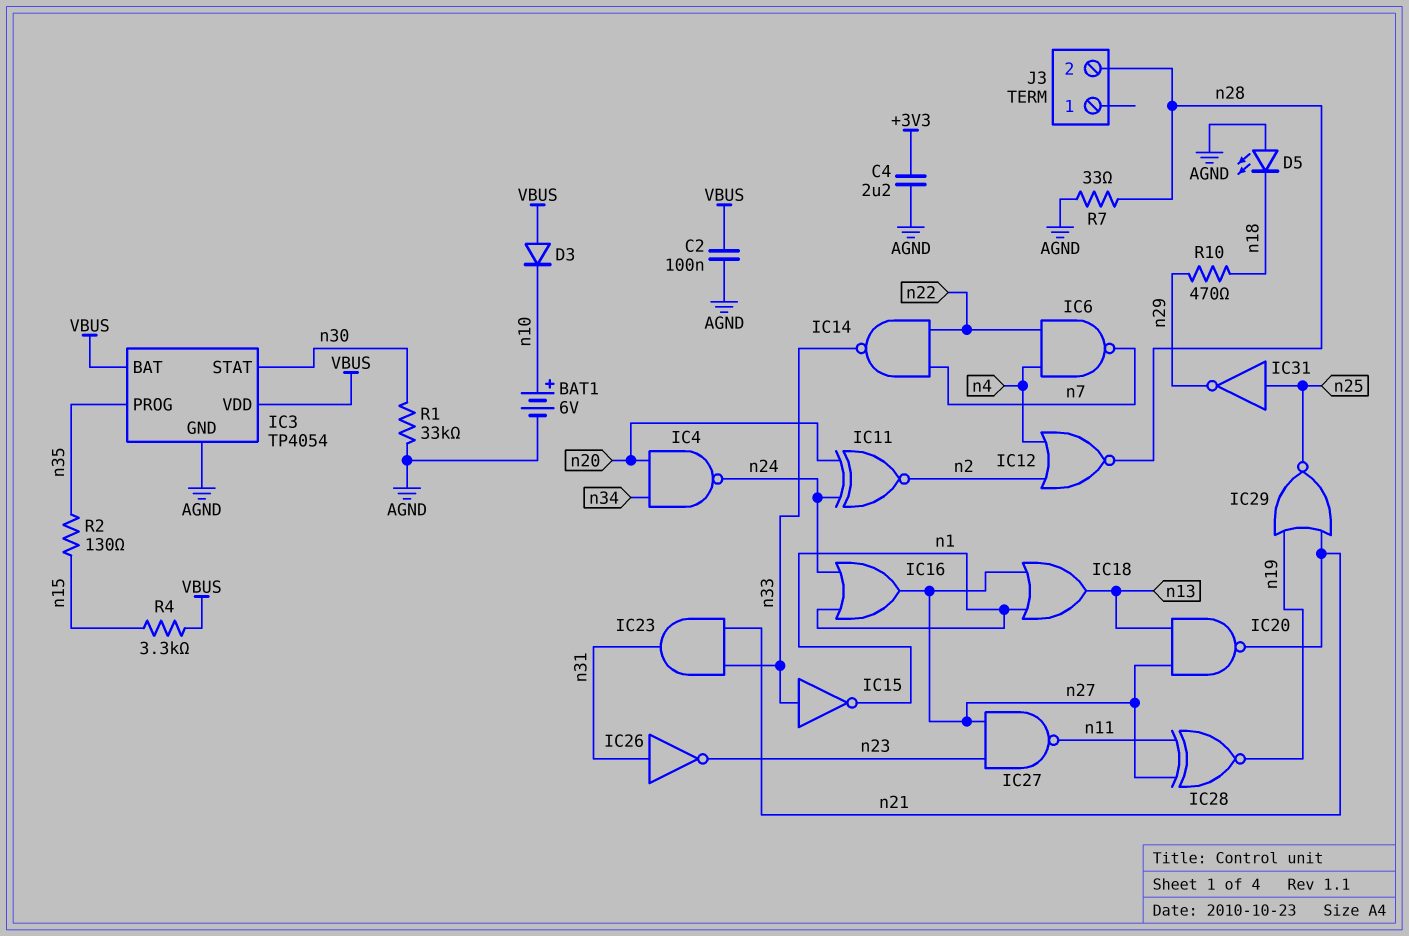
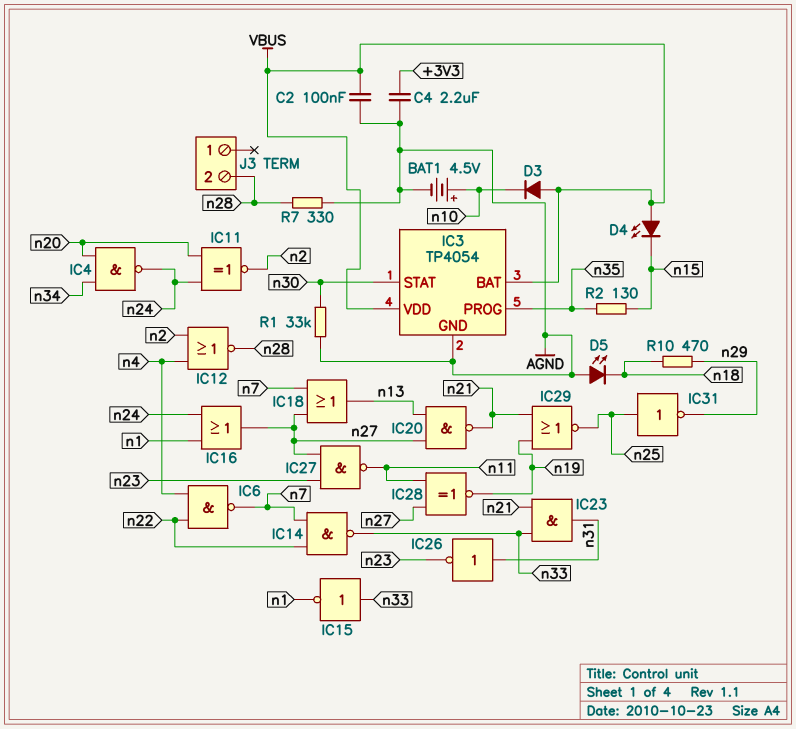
BAT1: 6V (plus n10, minus AGND) -> 4.5V (plus n10, minus AGND)
D4: none -> LED (A VBUS, K n15)
IC18: OR (in n1, in n27, out n13) -> OR (in n7, in n27, out n13)
R4: 3.3k (VBUS, n15) -> none
R7: 33 (AGND, n28) -> 330 (AGND, n28)

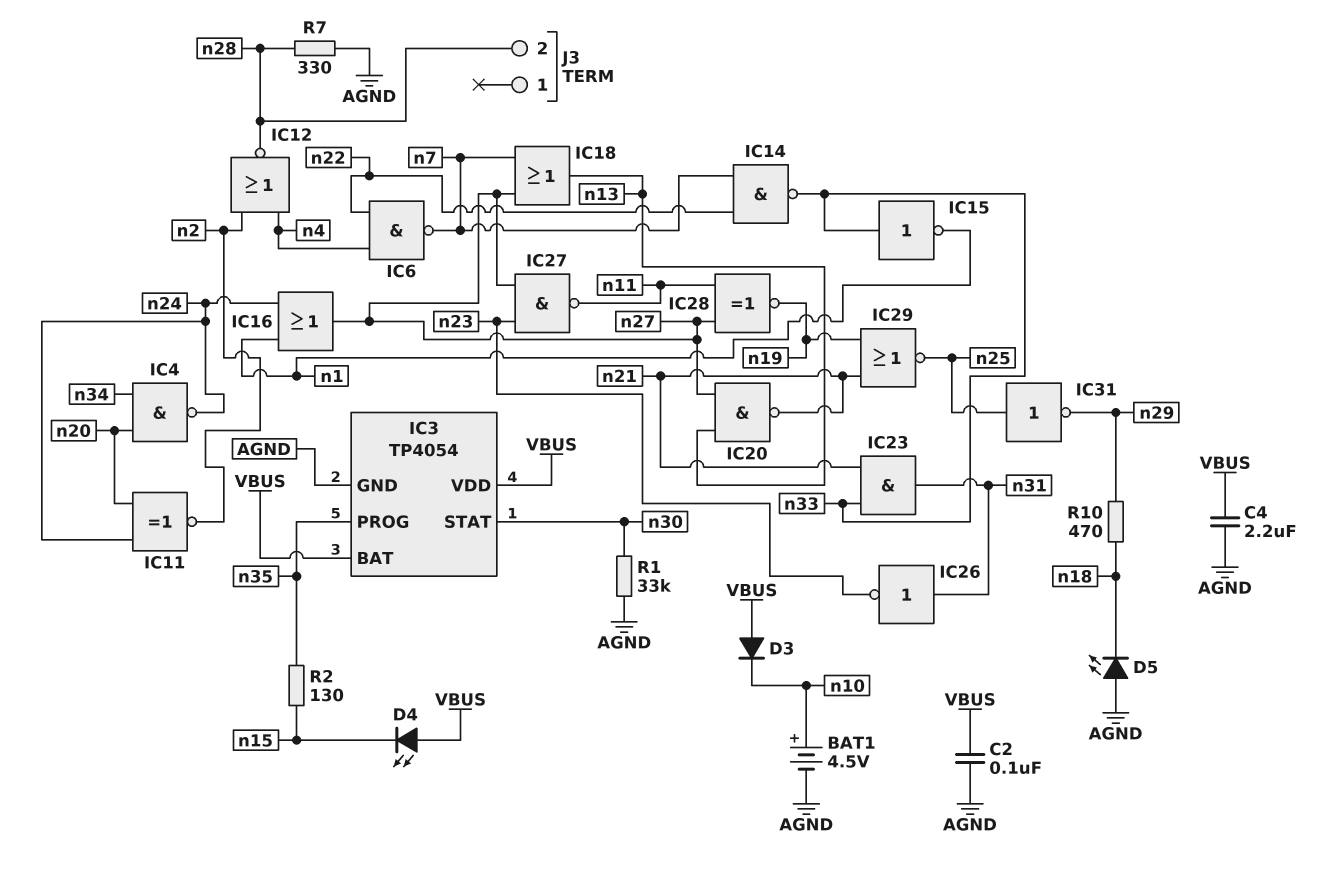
C4: 2.2uF (+3V3, AGND) -> 2.2uF (AGND, VBUS)

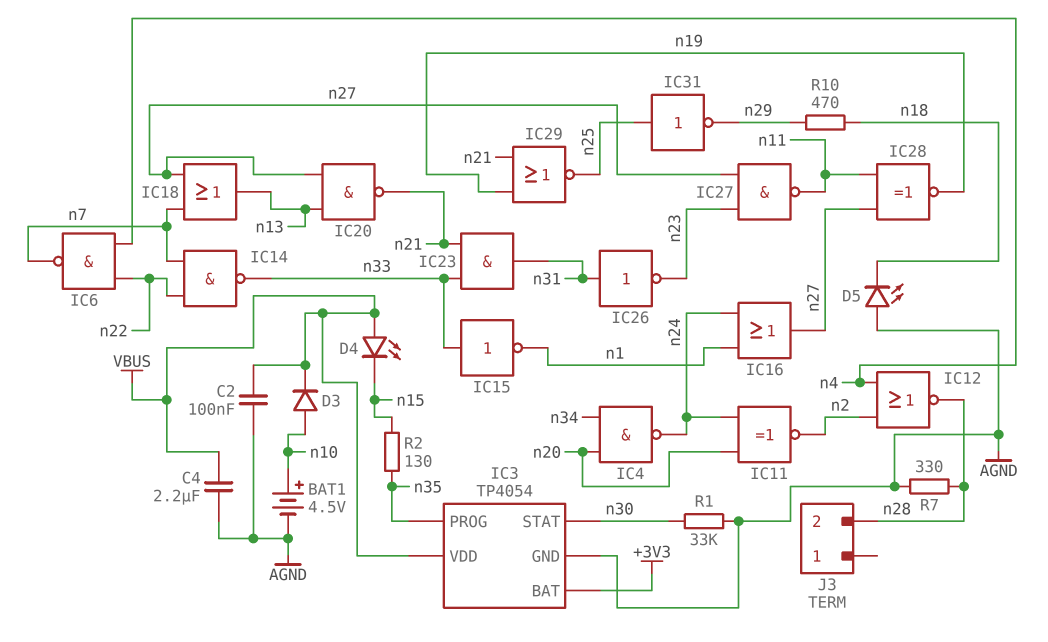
D3: diode (A VBUS, K n10) -> diode (A n10, K VBUS)
IC3 pin BAT: VBUS -> +3V3

